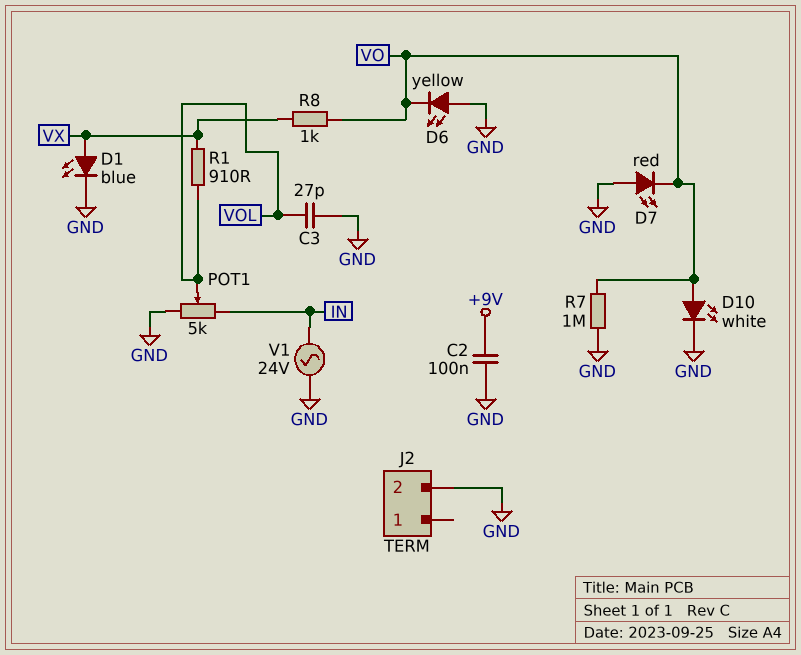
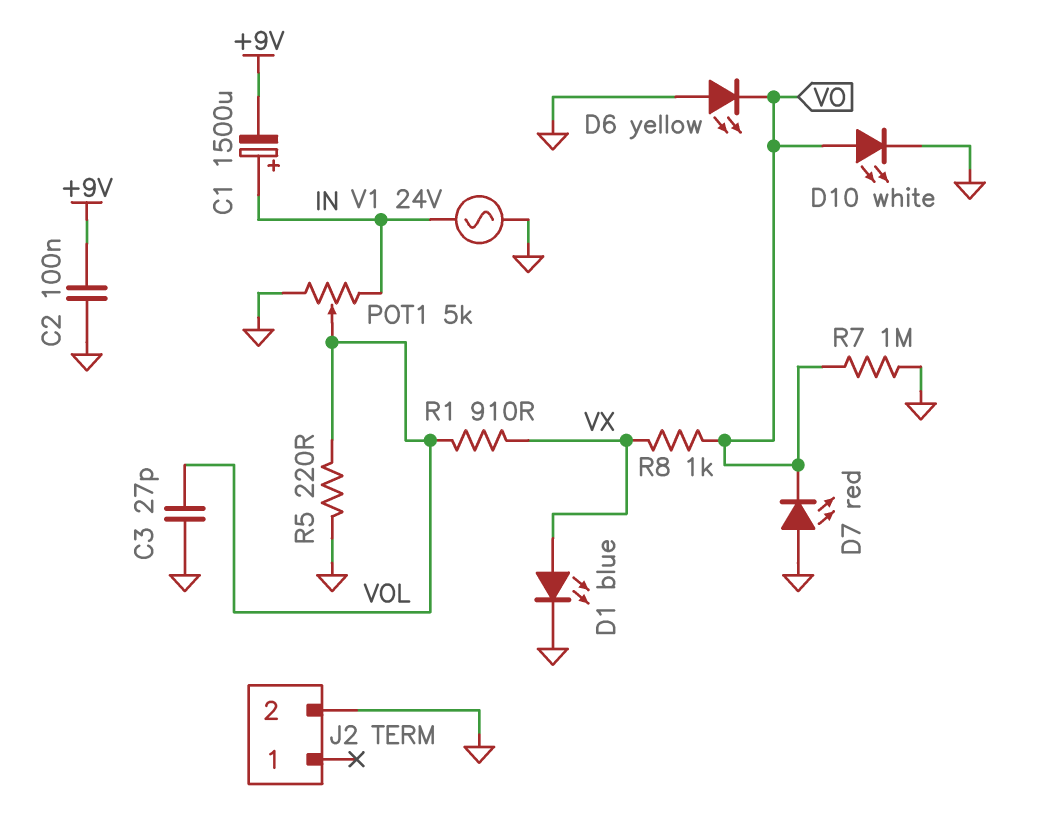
C1: none -> 1500uF (plus IN, minus +9V)
R5: none -> 220 (GND, VOL)

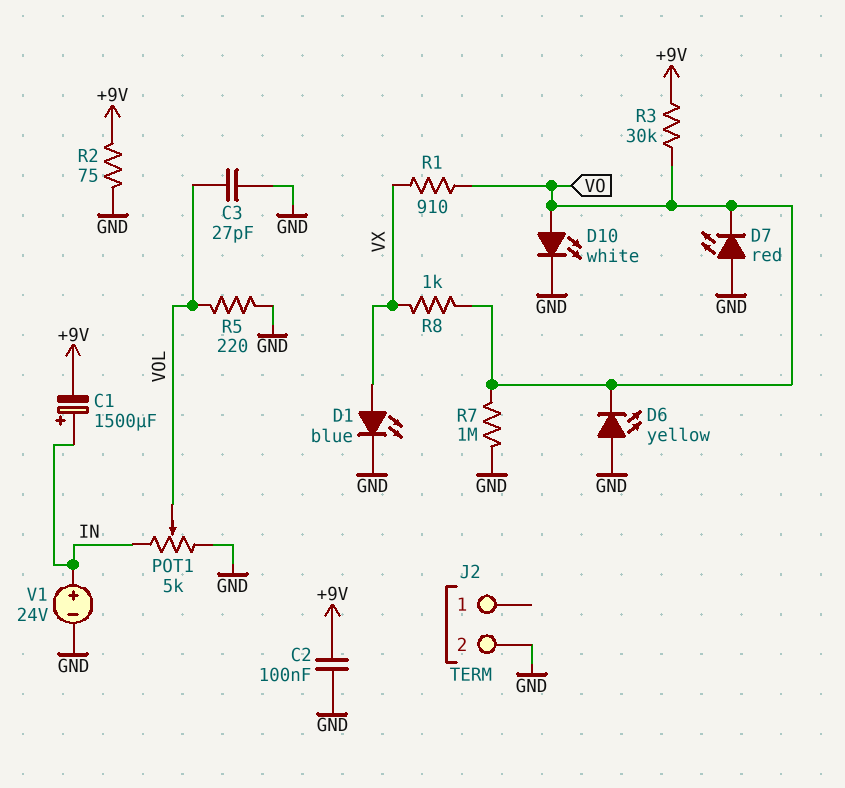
R1: 910 (VOL, VX) -> 910 (VO, VX)
R2: none -> 75 (+9V, GND)
R3: none -> 30k (+9V, VO)
V1: AC 24V (GND, IN) -> 24V (plus IN, minus GND)

